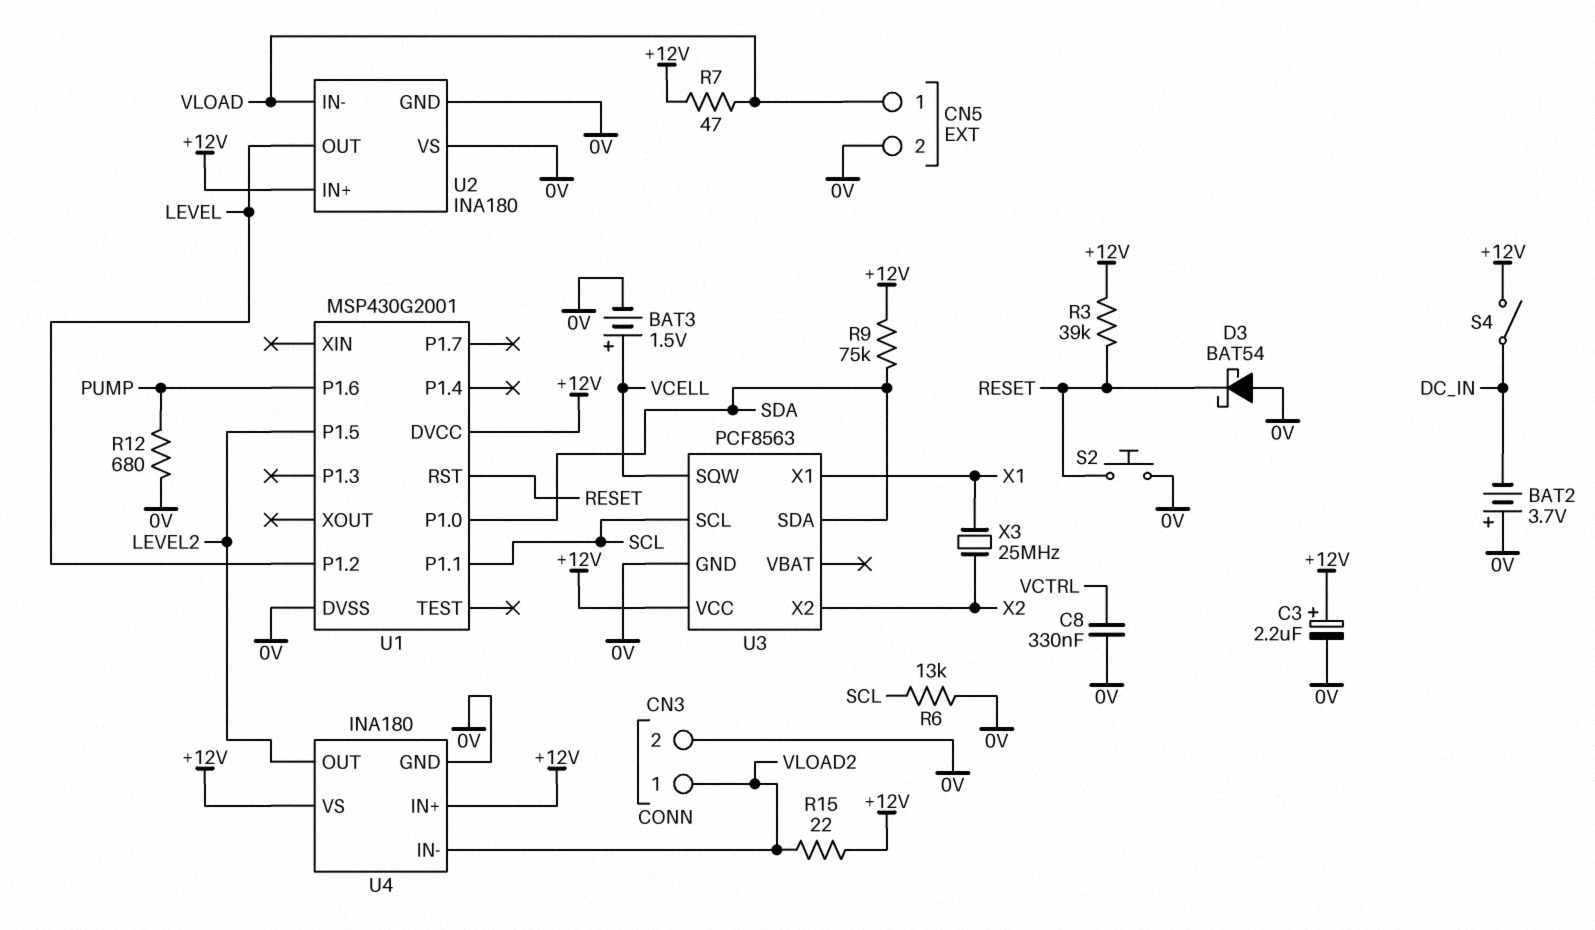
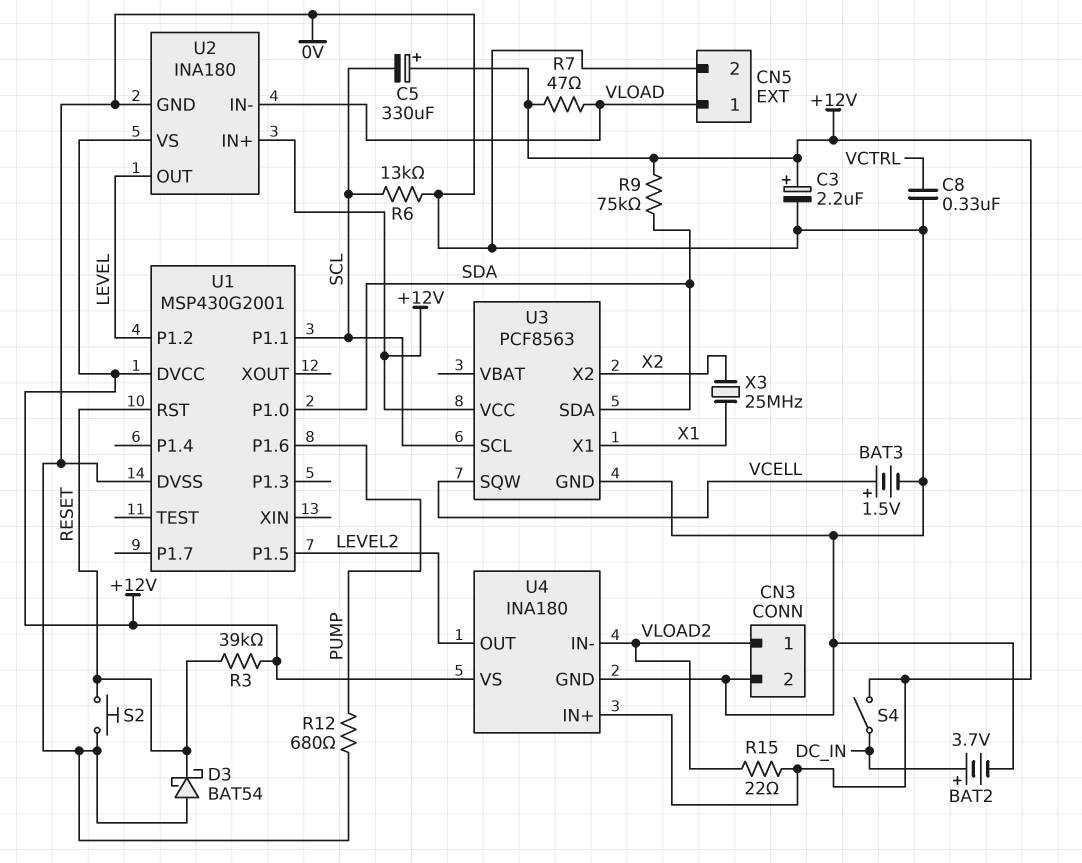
BAT2: 3.7V (plus 0V, minus DC_IN) -> 3.7V (plus DC_IN, minus 0V)
C5: none -> 330uF (plus +12V, minus SCL)
U2 pin VS: 0V -> +12V

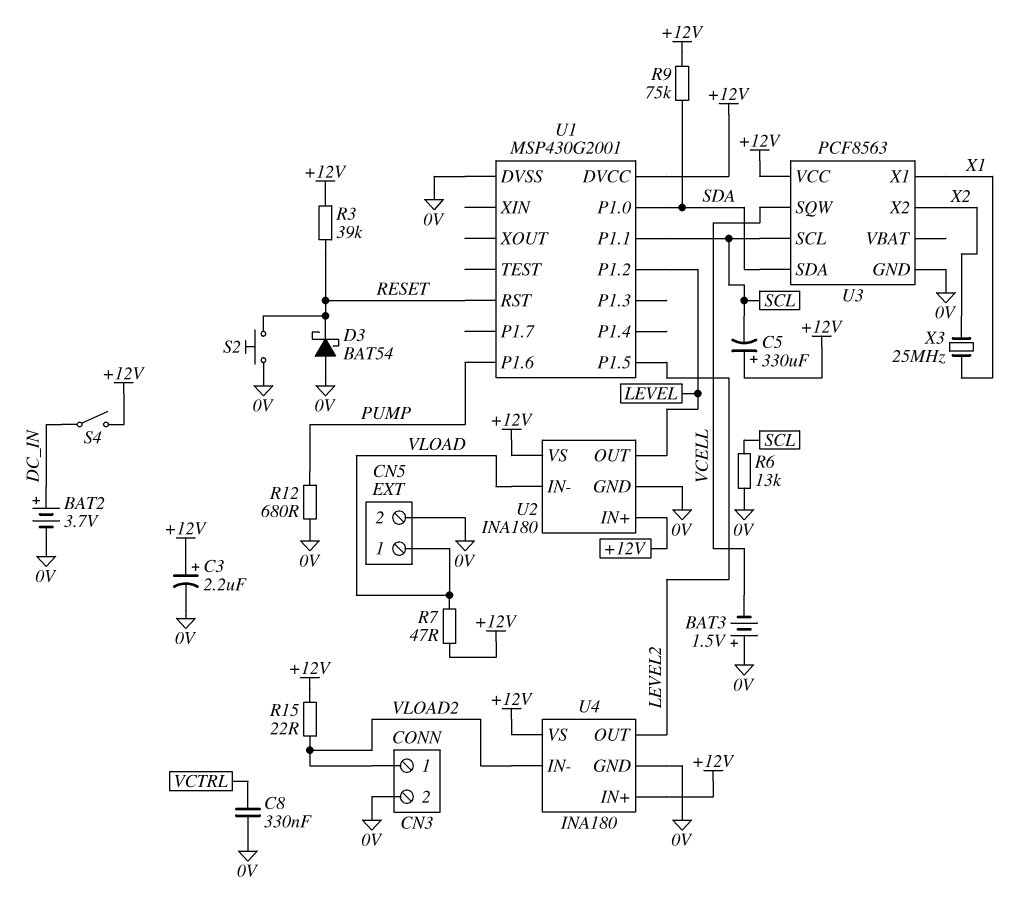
BAT3: 1.5V (plus VCELL, minus 0V) -> 1.5V (plus 0V, minus VCELL)

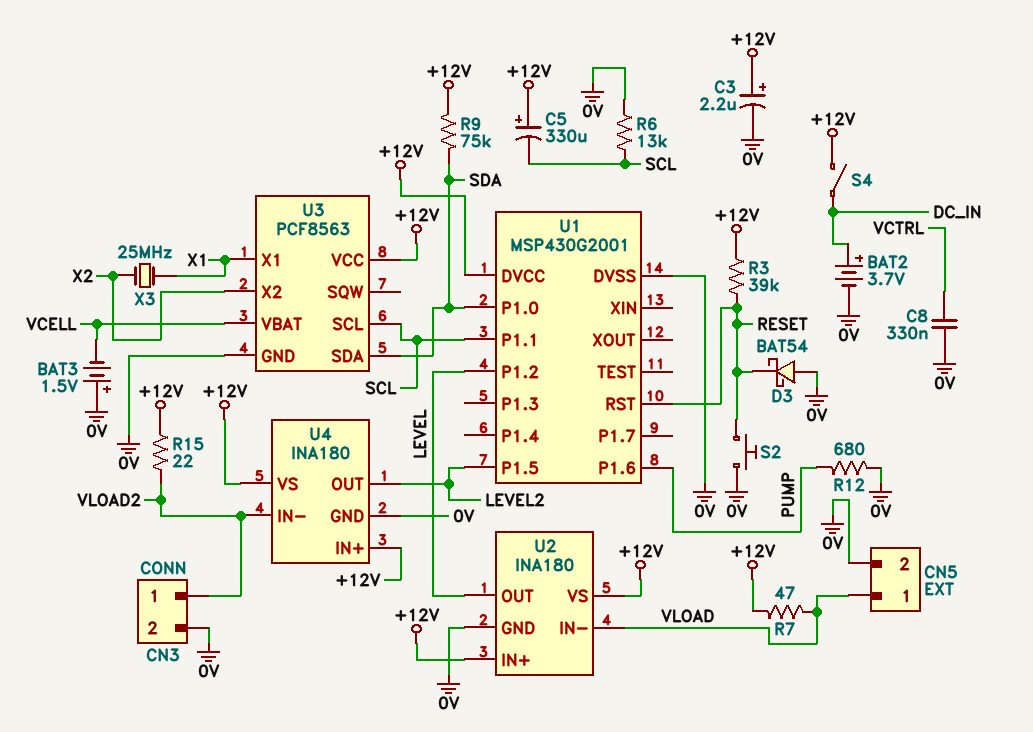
U3 pin SQW: VCELL -> none
U3 pin VBAT: none -> VCELL

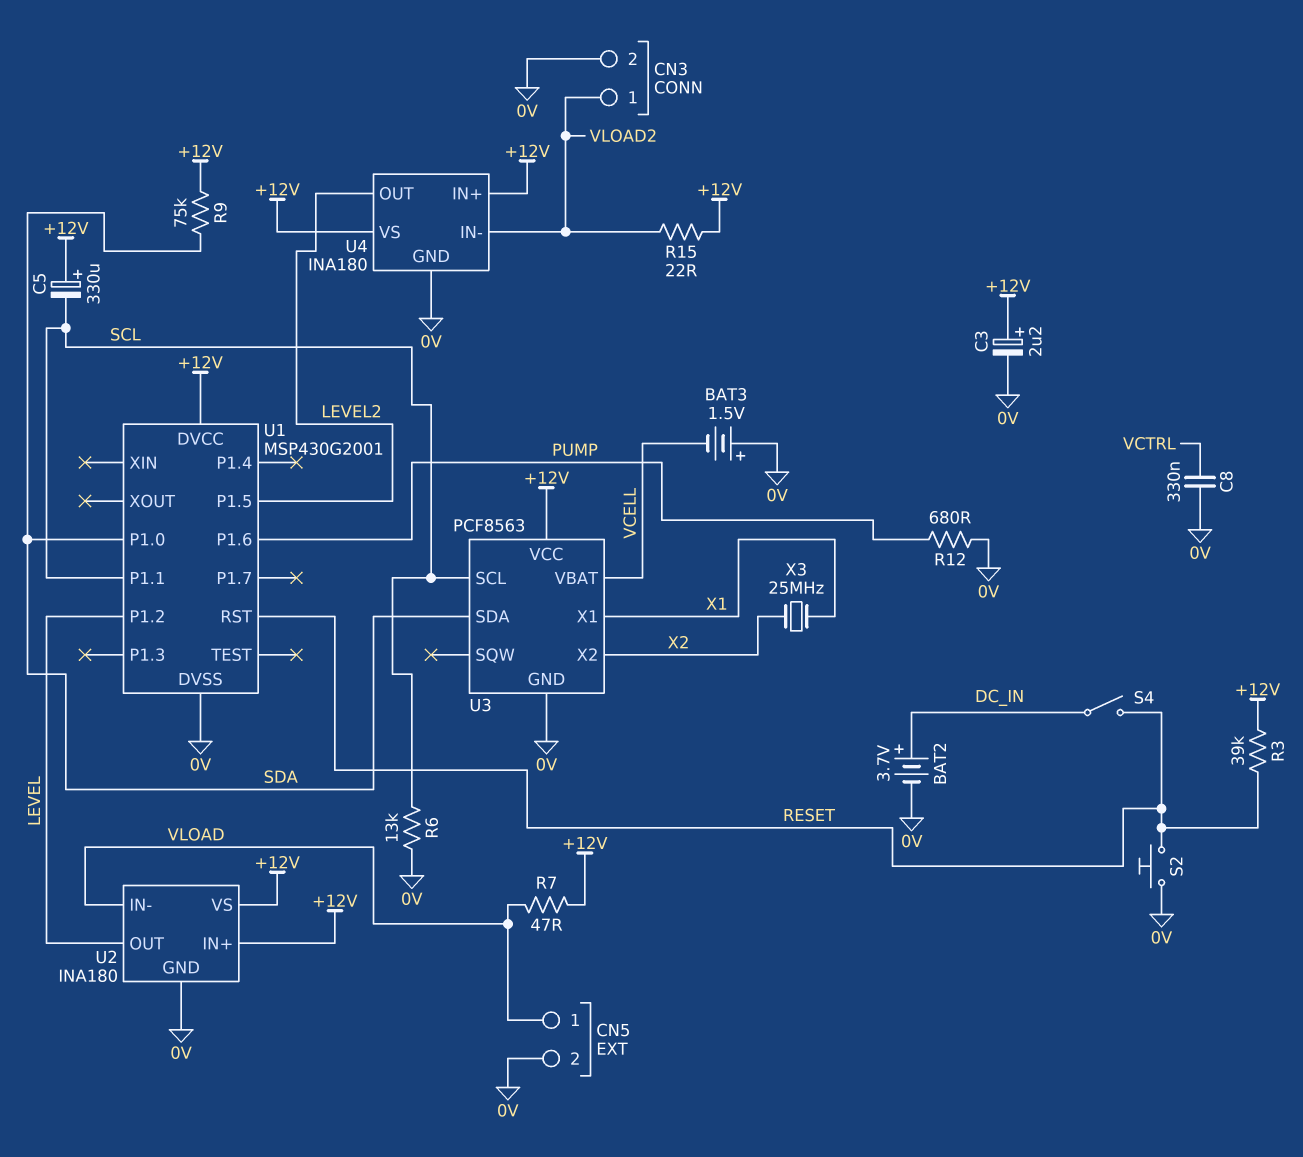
D3: schottky BAT54 (A 0V, K RESET) -> none
S4: switch (+12V, DC_IN) -> switch (DC_IN, RESET)

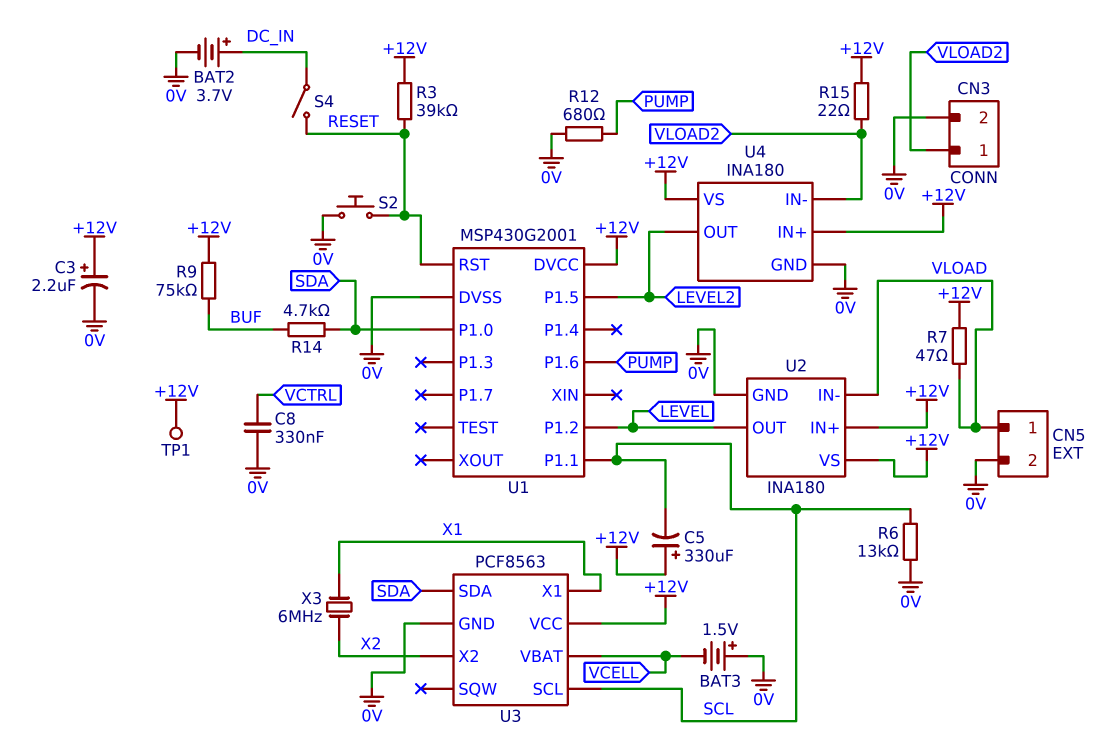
R9: 75k (+12V, SDA) -> 75k (+12V, BUF)
R14: none -> 4.7k (BUF, SDA)
TP1: none -> test point (+12V)
X3: 25MHz (X1, X2) -> 6MHz (X1, X2)

